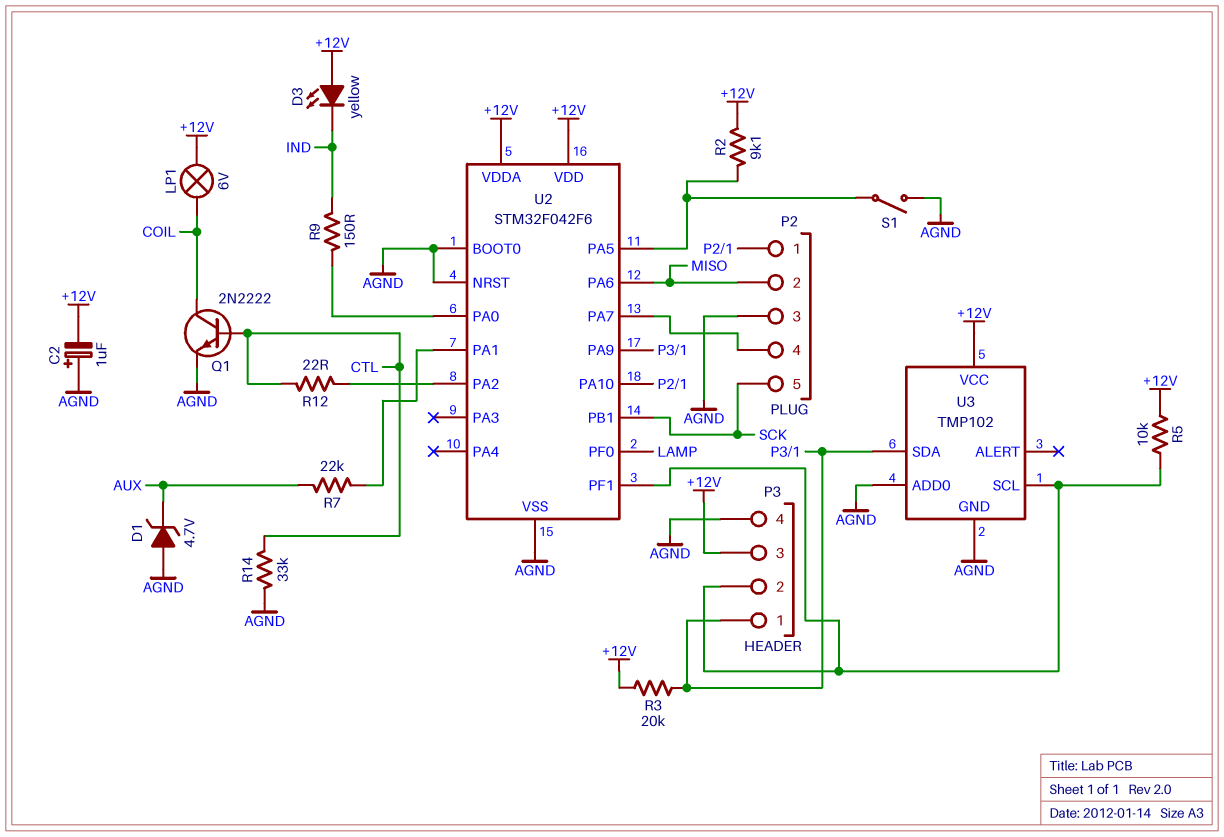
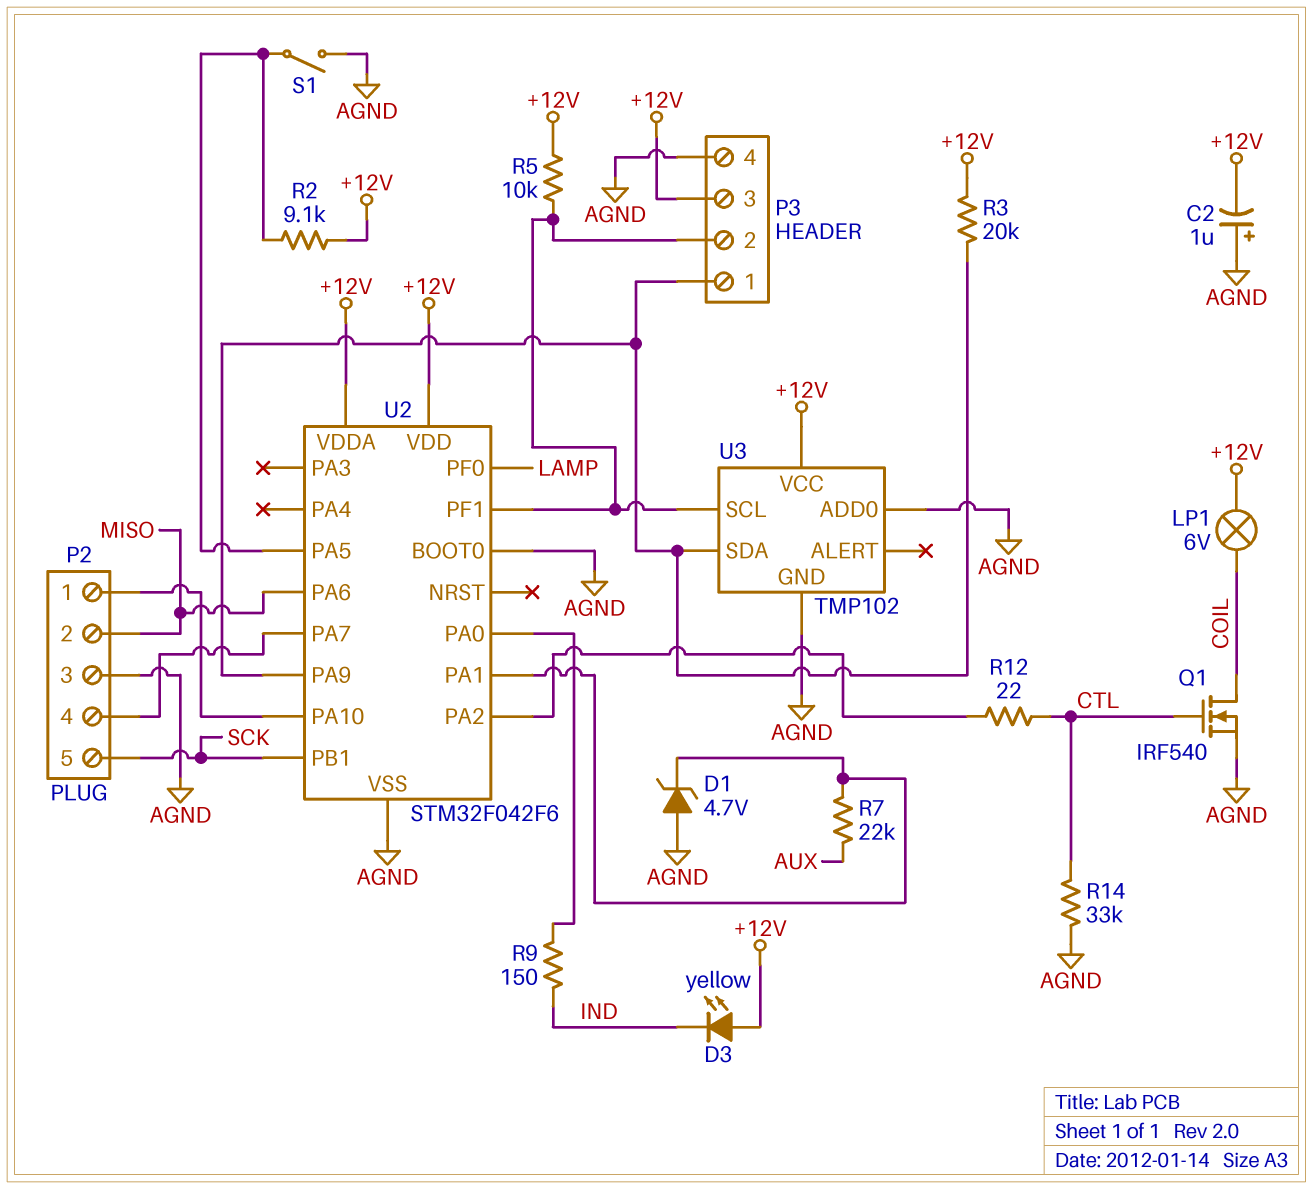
D1: zener 4.7V (A AGND, K AUX) -> zener 4.7V (A AGND, K U2/PA1)
Q1: NPN 2N2222 (B CTL, C COIL, E AGND) -> NMOS IRF540 (G CTL, D COIL, S AGND)
U2 pin NRST: AGND -> none

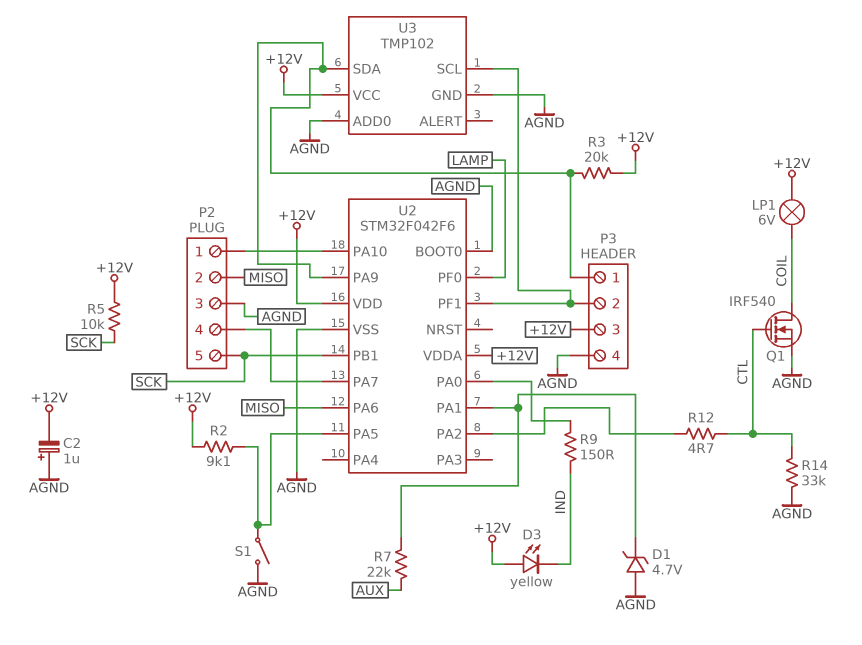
R5: 10k (+12V, P3/2) -> 10k (+12V, SCK)
R12: 22 (CTL, U2/PA2) -> 4.7 (CTL, U2/PA2)

